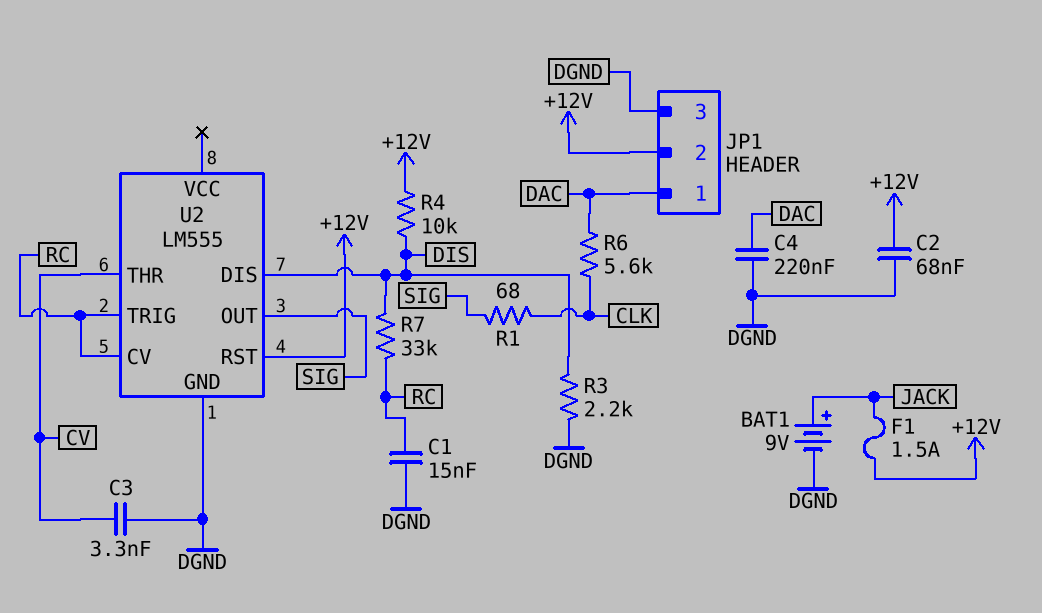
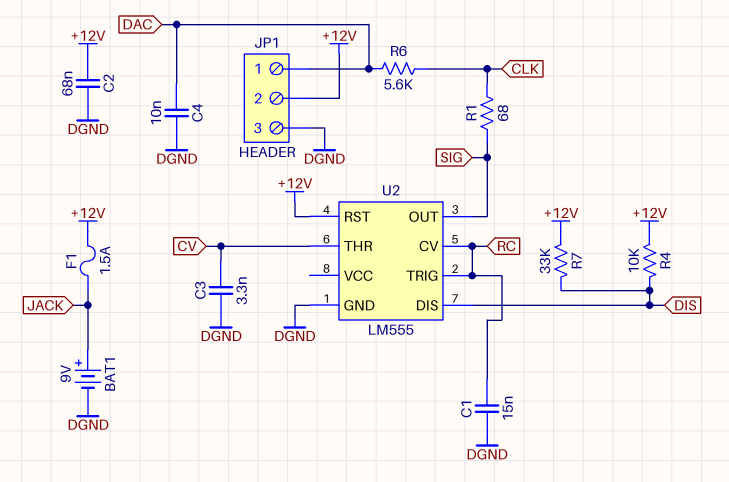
C4: 220nF (DAC, DGND) -> 10nF (DAC, DGND)
R3: 2.2k (DGND, DIS) -> none
R7: 33k (DIS, RC) -> 33k (+12V, DIS)

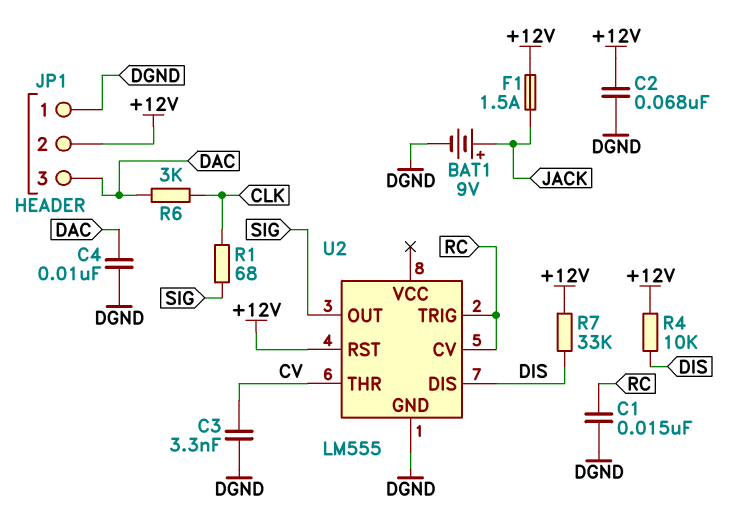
JP1 pin 1: DAC -> DGND
JP1 pin 3: DGND -> DAC
R6: 5.6k (CLK, DAC) -> 3k (CLK, DAC)

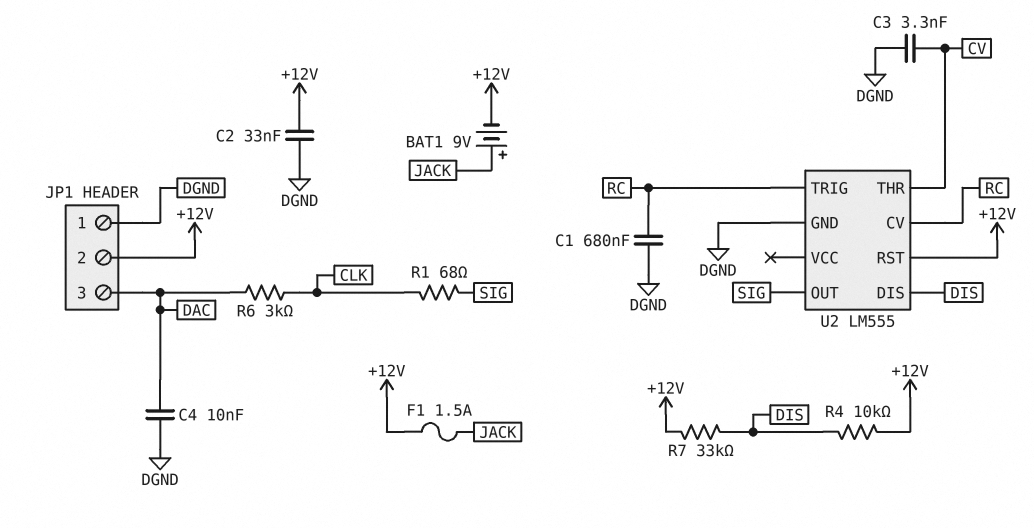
BAT1: 9V (plus JACK, minus DGND) -> 9V (plus JACK, minus +12V)
C1: 15nF (DGND, RC) -> 680nF (DGND, RC)
C2: 68nF (+12V, DGND) -> 33nF (+12V, DGND)

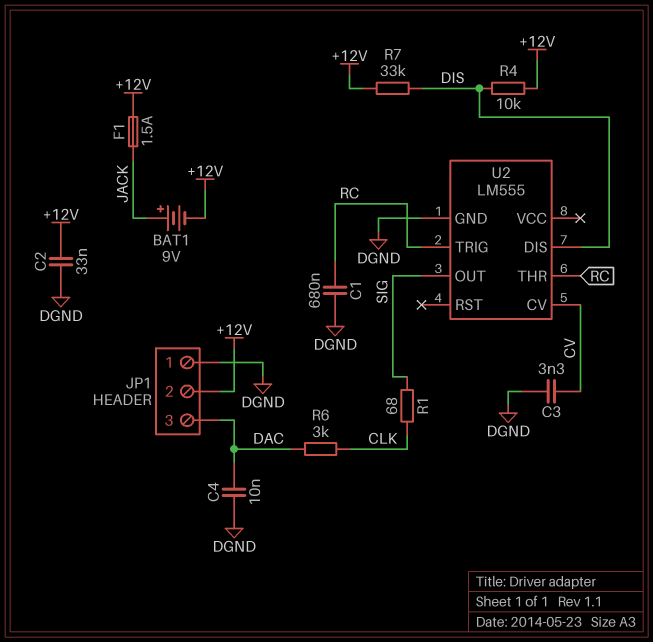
U2 pin CV: RC -> CV
U2 pin RST: +12V -> none
U2 pin THR: CV -> RC

